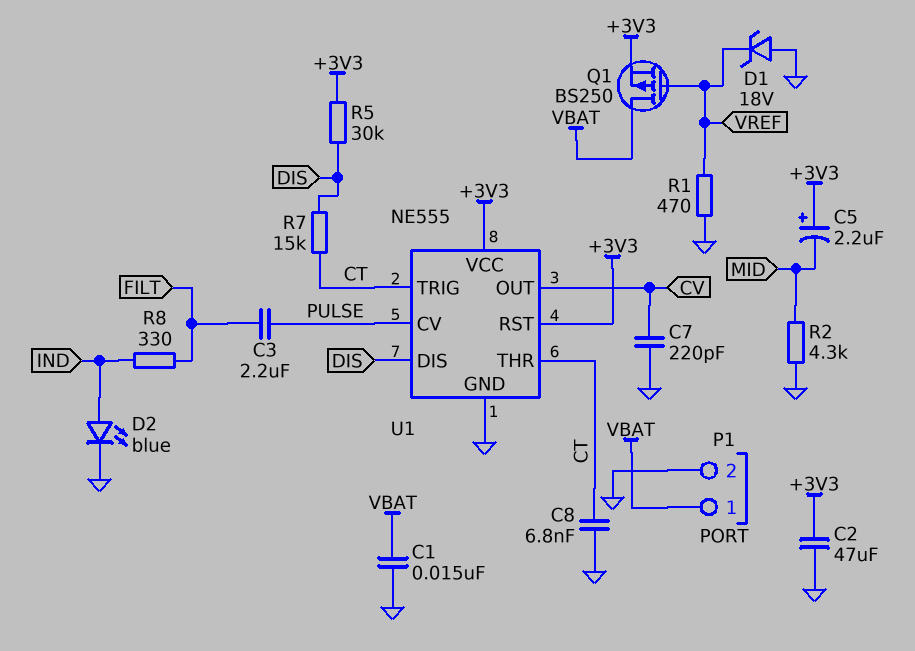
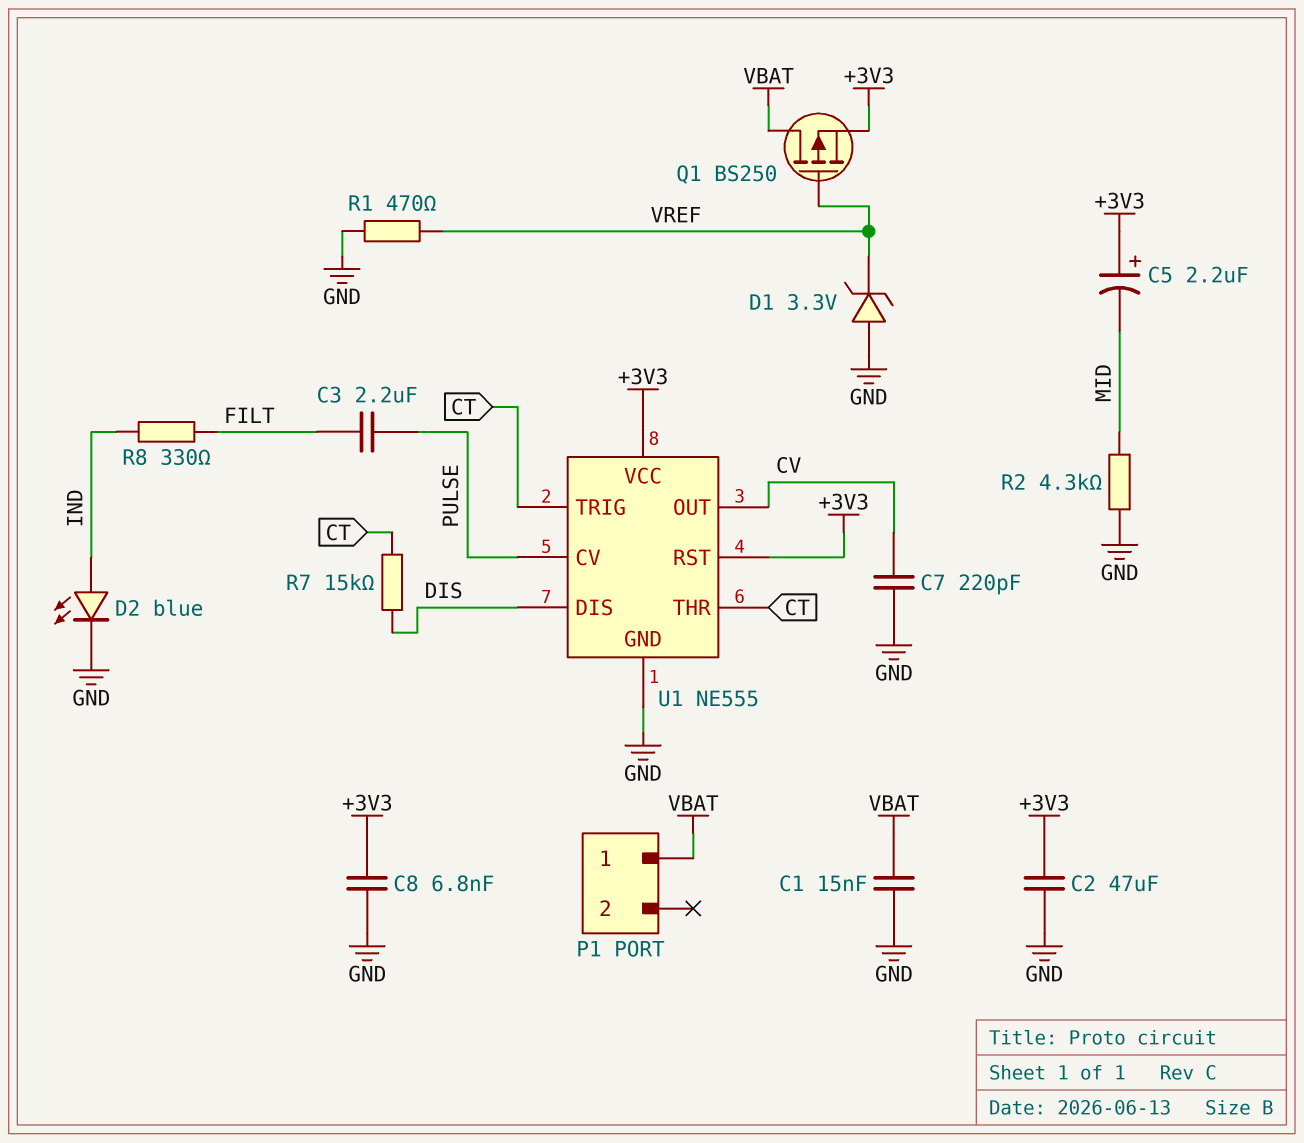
C8: 6.8nF (CT, GND) -> 6.8nF (+3V3, GND)
D1: zener 18V (A GND, K VREF) -> zener 3.3V (A GND, K VREF)
P1 pin 2: GND -> none
R5: 30k (+3V3, DIS) -> none

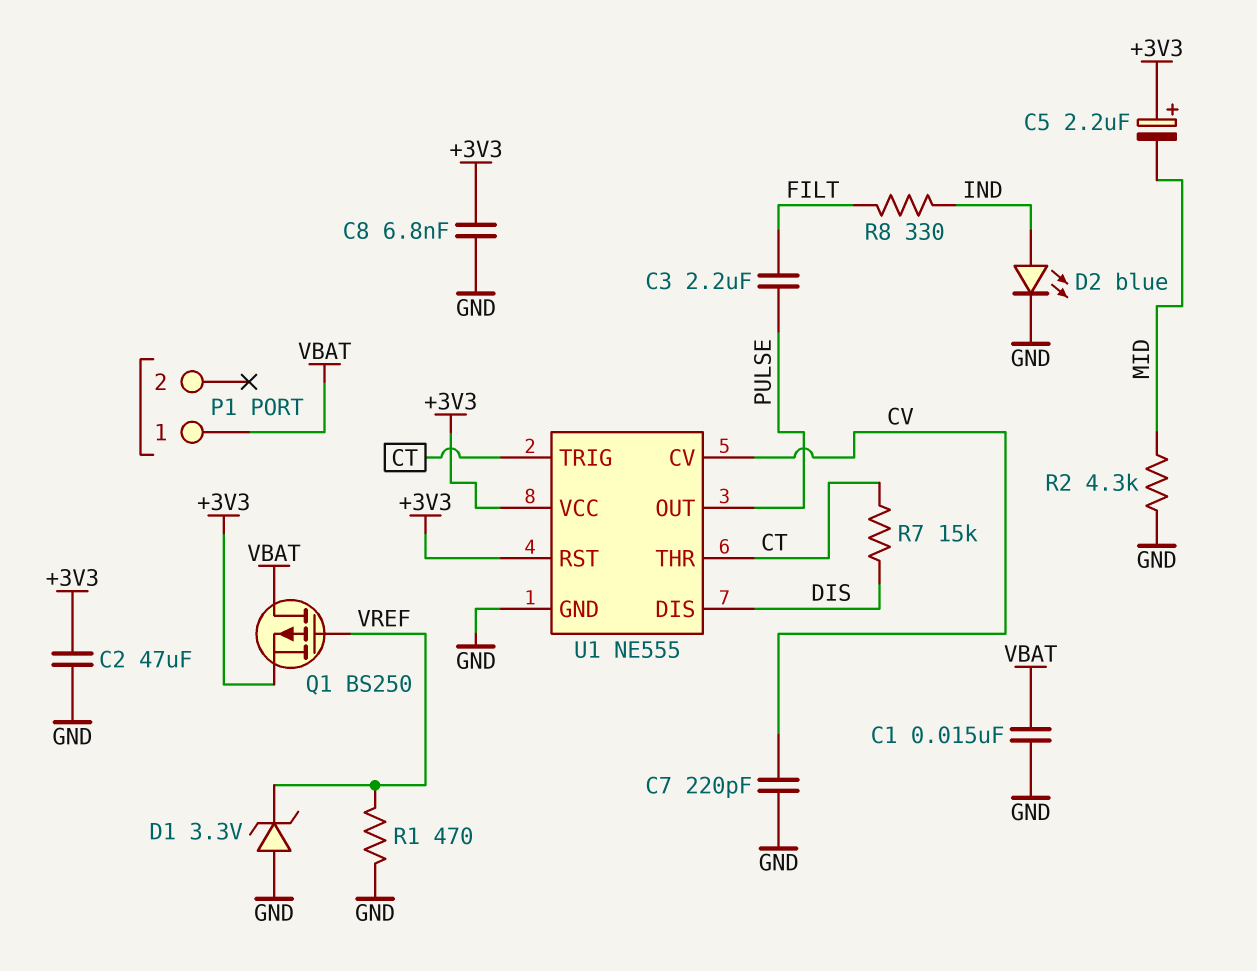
U1 pin CV: PULSE -> CV
U1 pin OUT: CV -> PULSE

